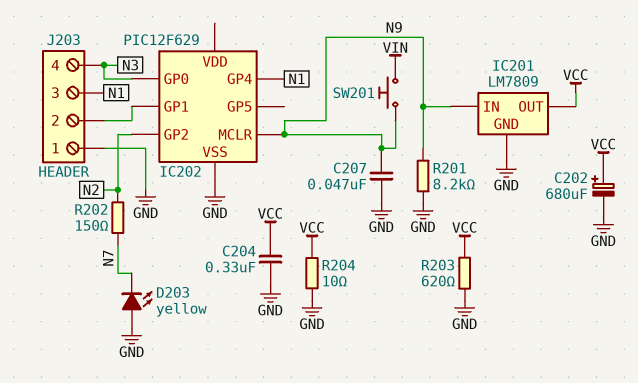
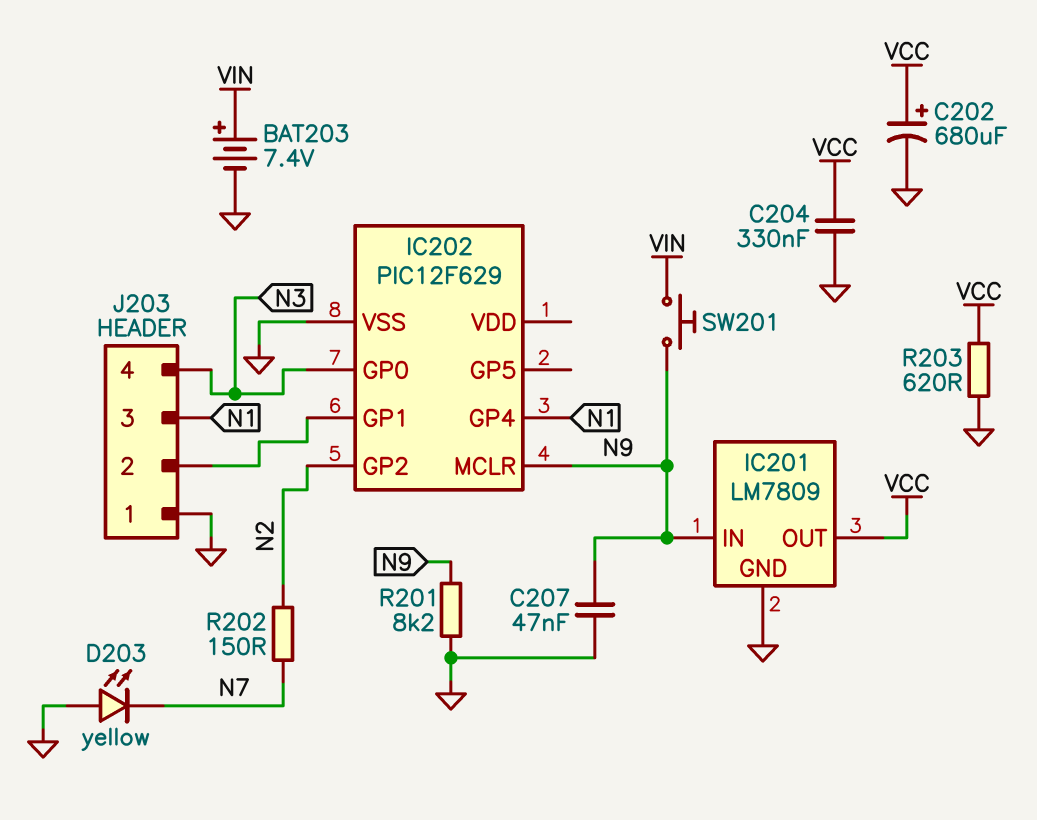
BAT203: none -> 7.4V (plus VIN, minus GND)
R204: 10 (GND, VCC) -> none

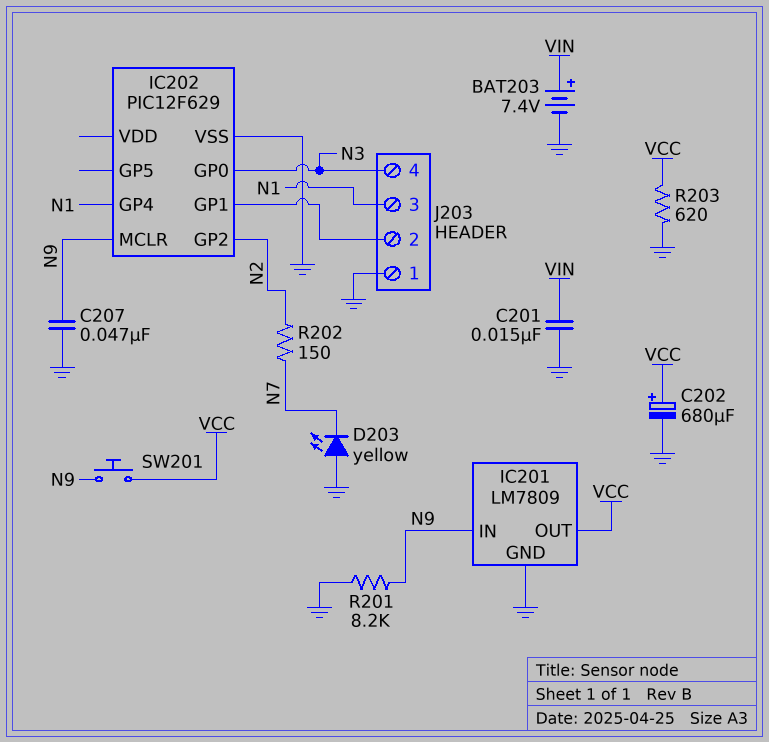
C201: none -> 15nF (GND, VIN)
C204: 330nF (GND, VCC) -> none
SW201: button (N9, VIN) -> button (N9, VCC)

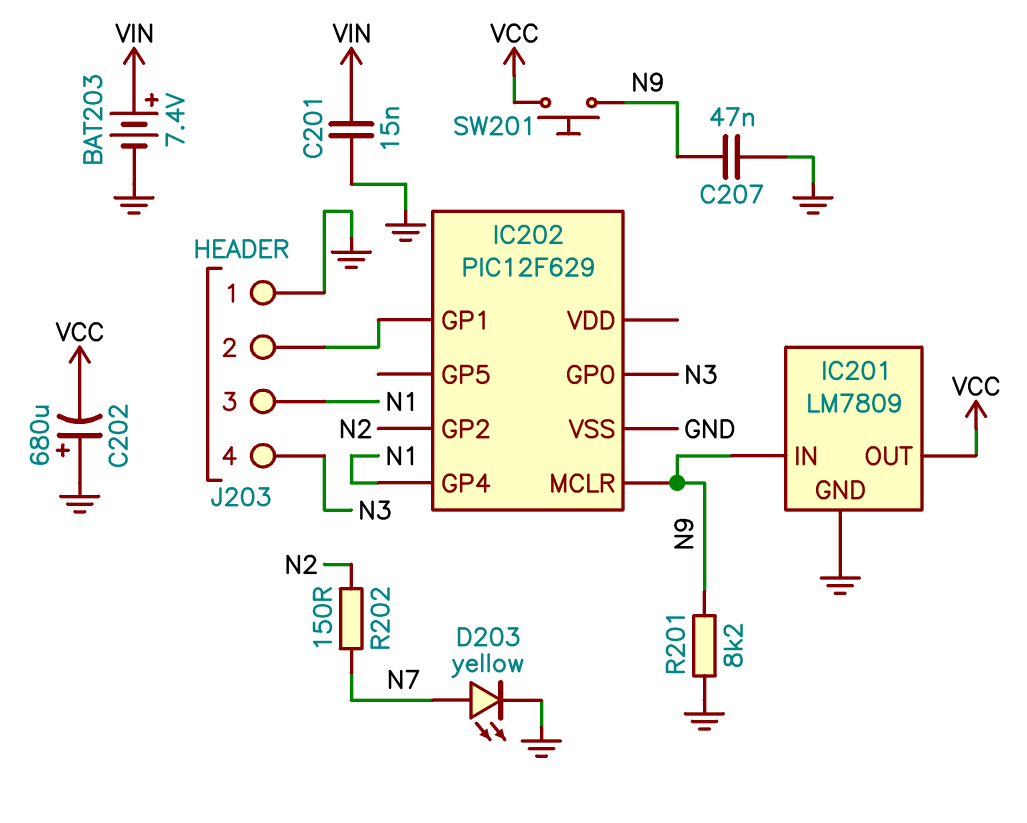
C202: 680uF (plus VCC, minus GND) -> 680uF (plus GND, minus VCC)
D203: LED yellow (A GND, K N7) -> LED yellow (A N7, K GND)
R203: 620 (GND, VCC) -> none

